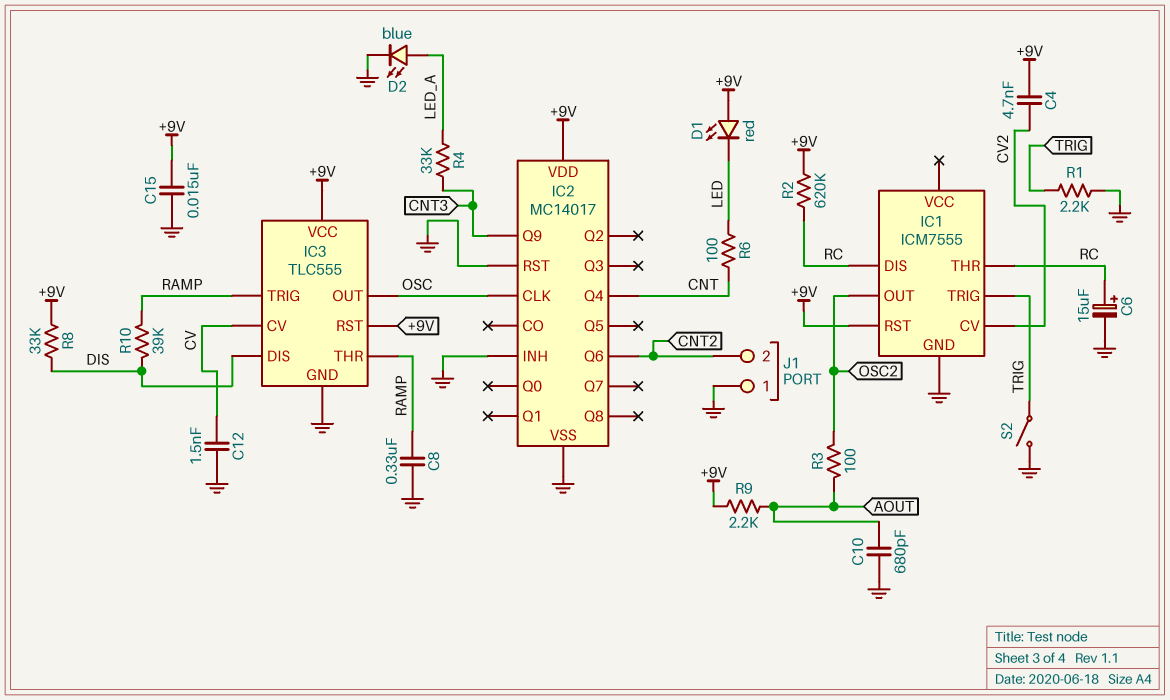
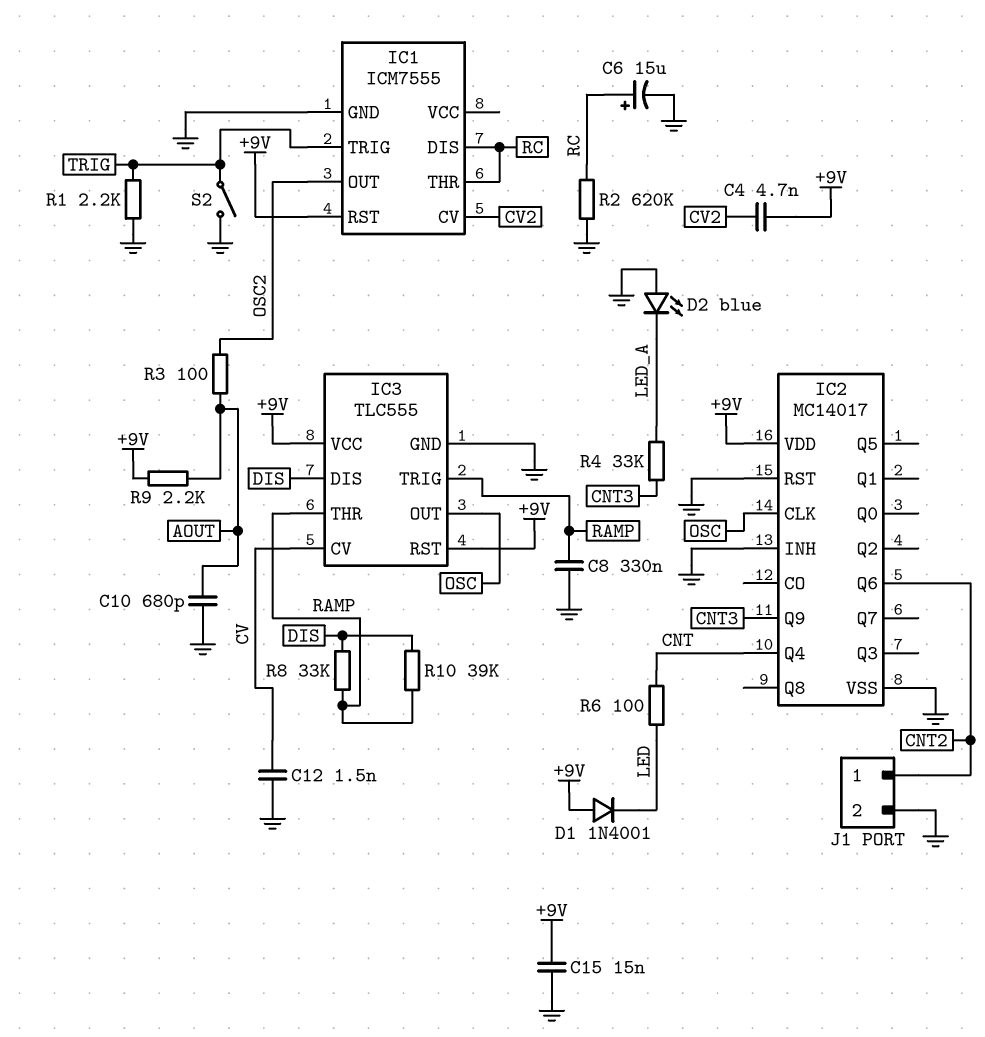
D1: LED red (A +9V, K LED) -> diode 1N4001 (A +9V, K LED)
D2: LED blue (A LED_A, K GND) -> LED blue (A GND, K LED_A)
J1 pin 1: GND -> CNT2
J1 pin 2: CNT2 -> GND
R2: 620k (+9V, RC) -> 620k (GND, RC)
R8: 33k (+9V, DIS) -> 33k (DIS, RAMP)

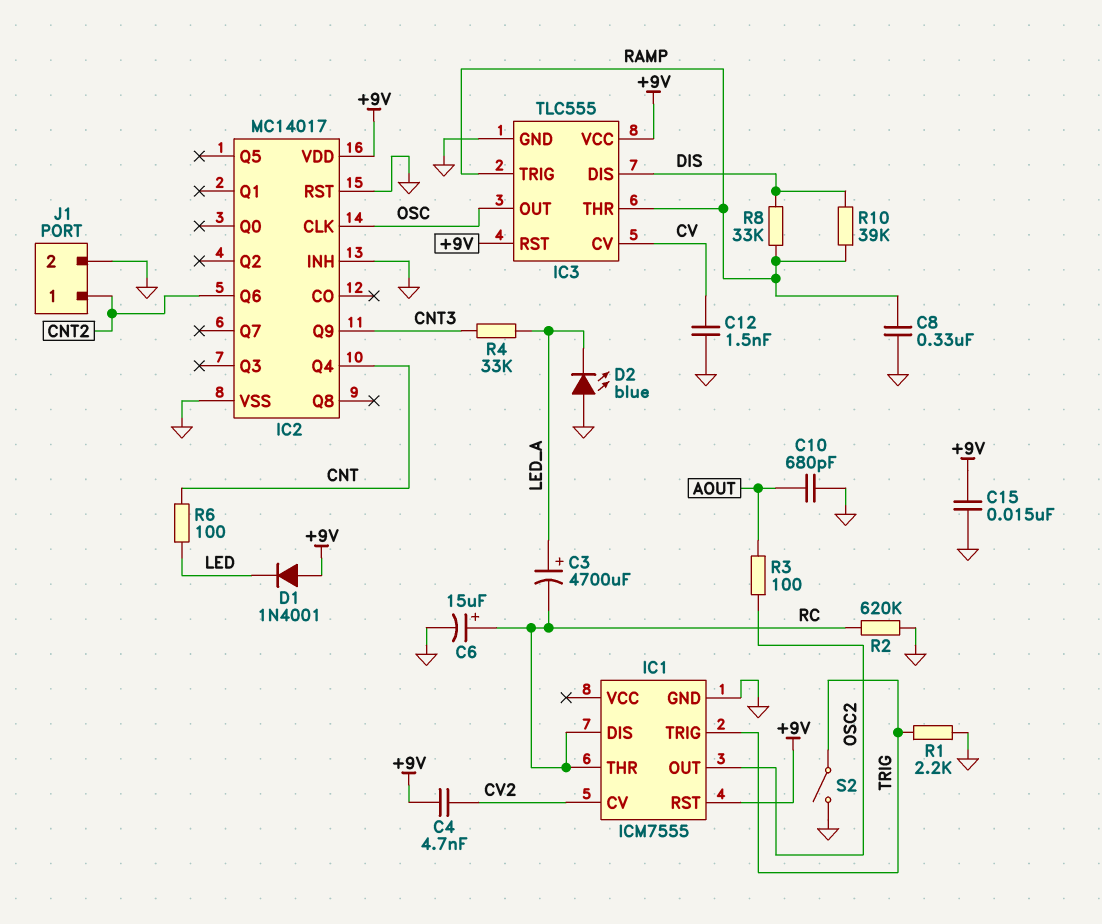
C3: none -> 4700uF (plus LED_A, minus RC)
R9: 2.2k (+9V, AOUT) -> none

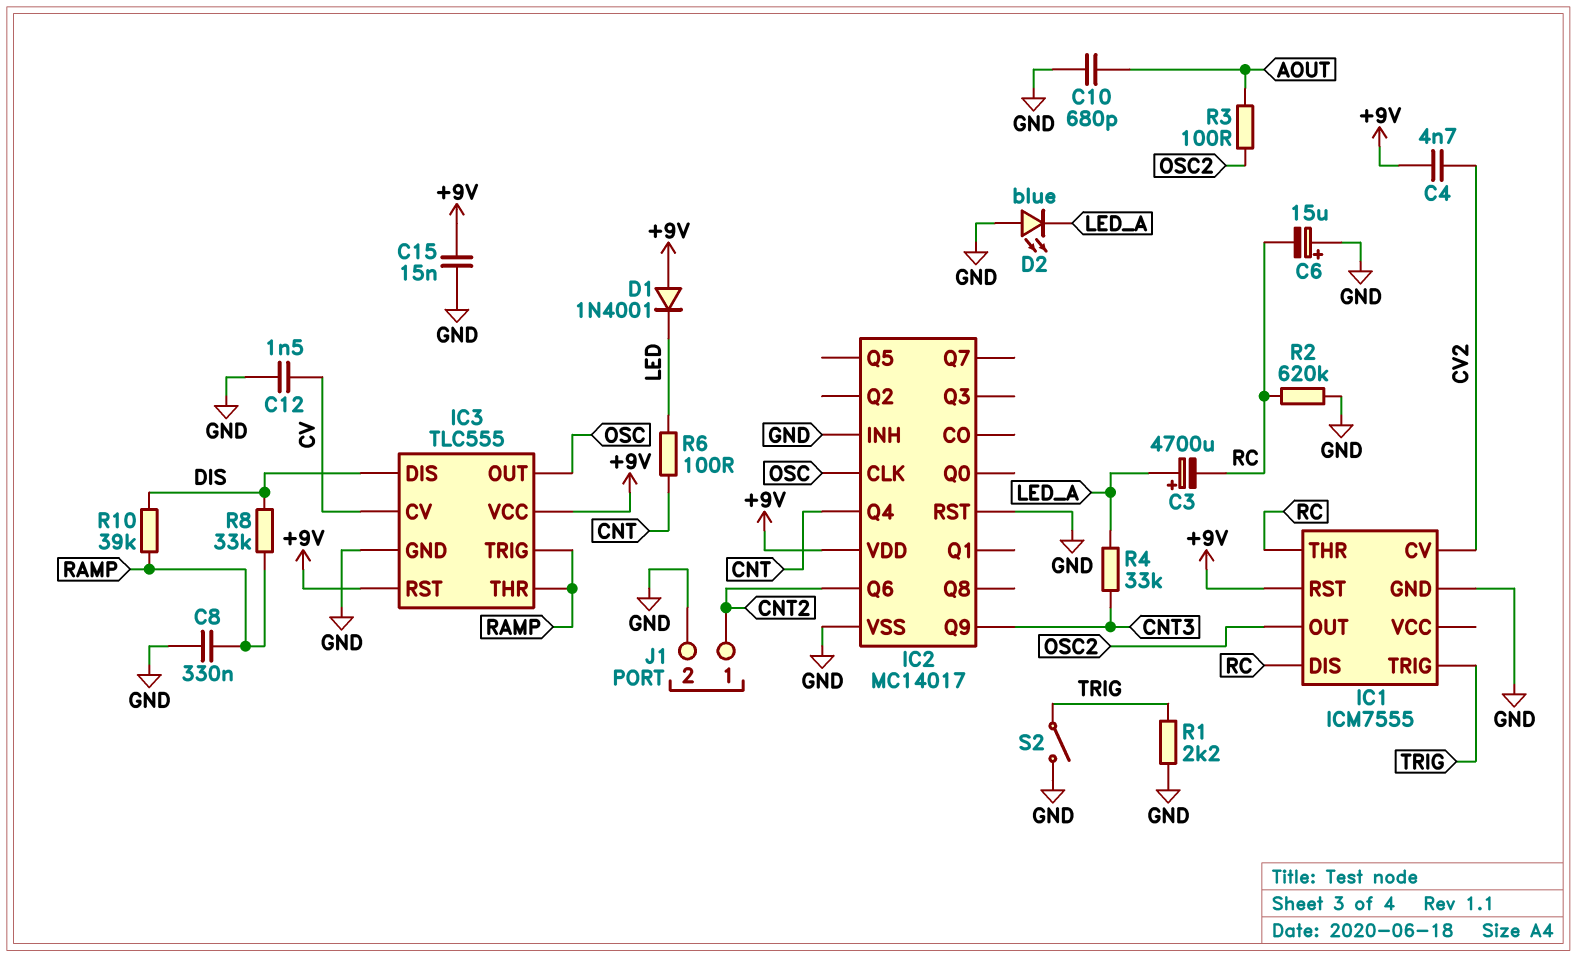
C6: 15uF (plus RC, minus GND) -> 15uF (plus GND, minus RC)

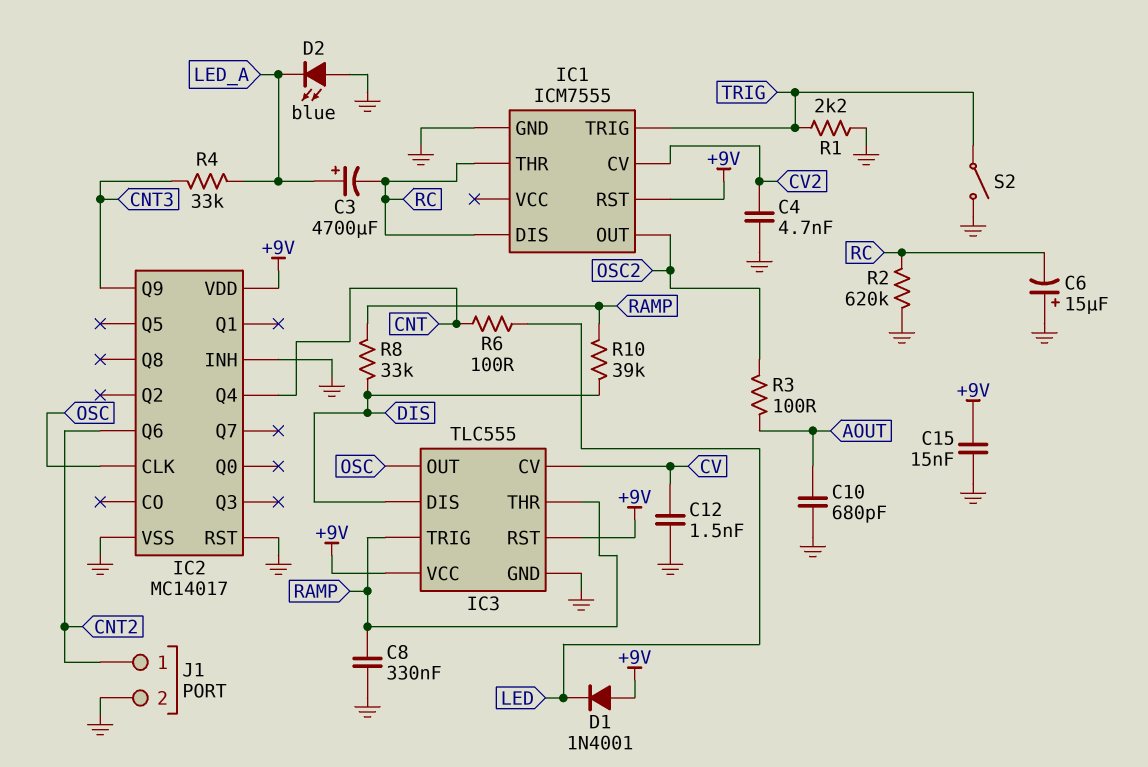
C4: 4.7nF (+9V, CV2) -> 4.7nF (CV2, GND)

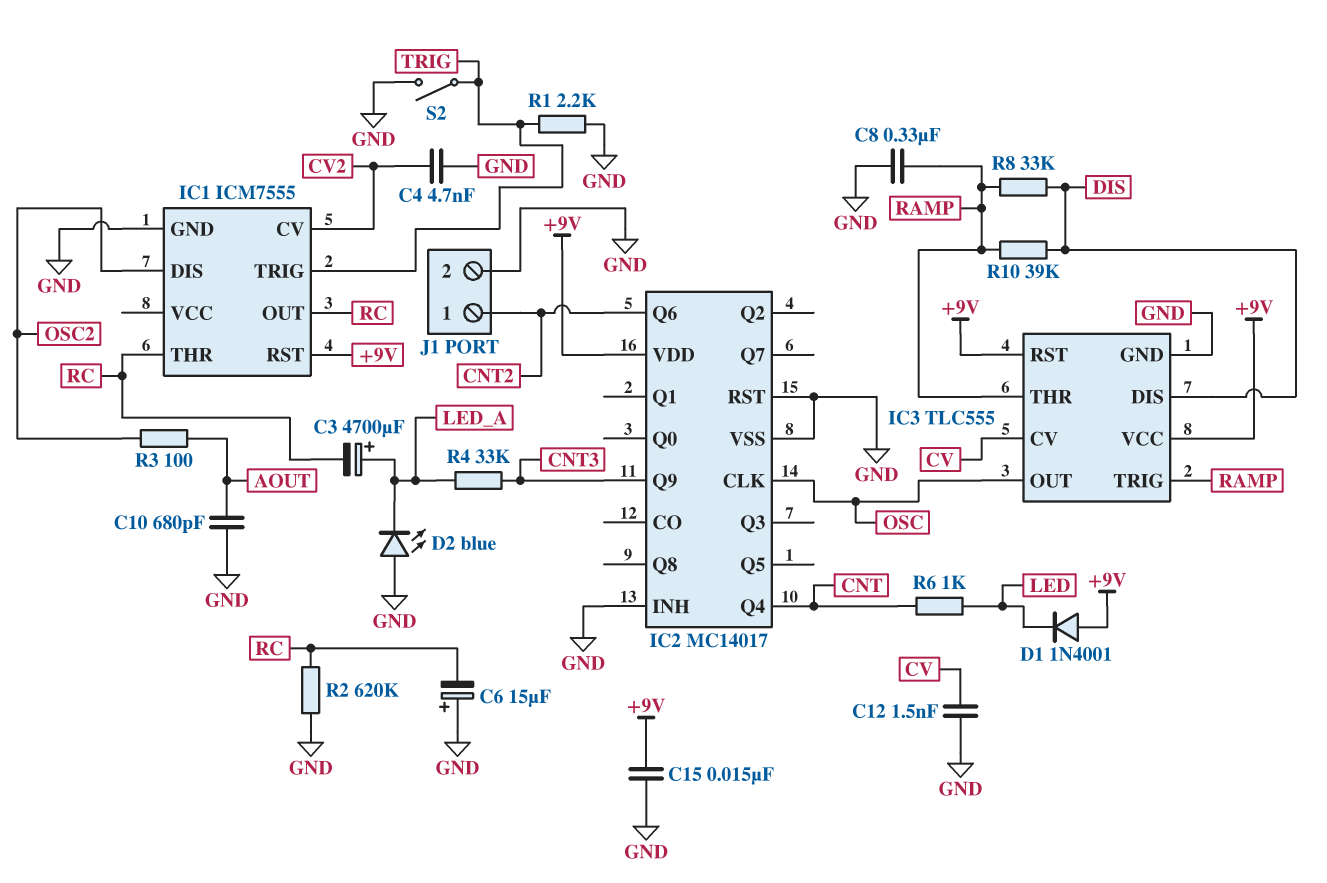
IC1 pin DIS: RC -> OSC2
IC1 pin OUT: OSC2 -> RC
R6: 100 (CNT, LED) -> 1k (CNT, LED)

